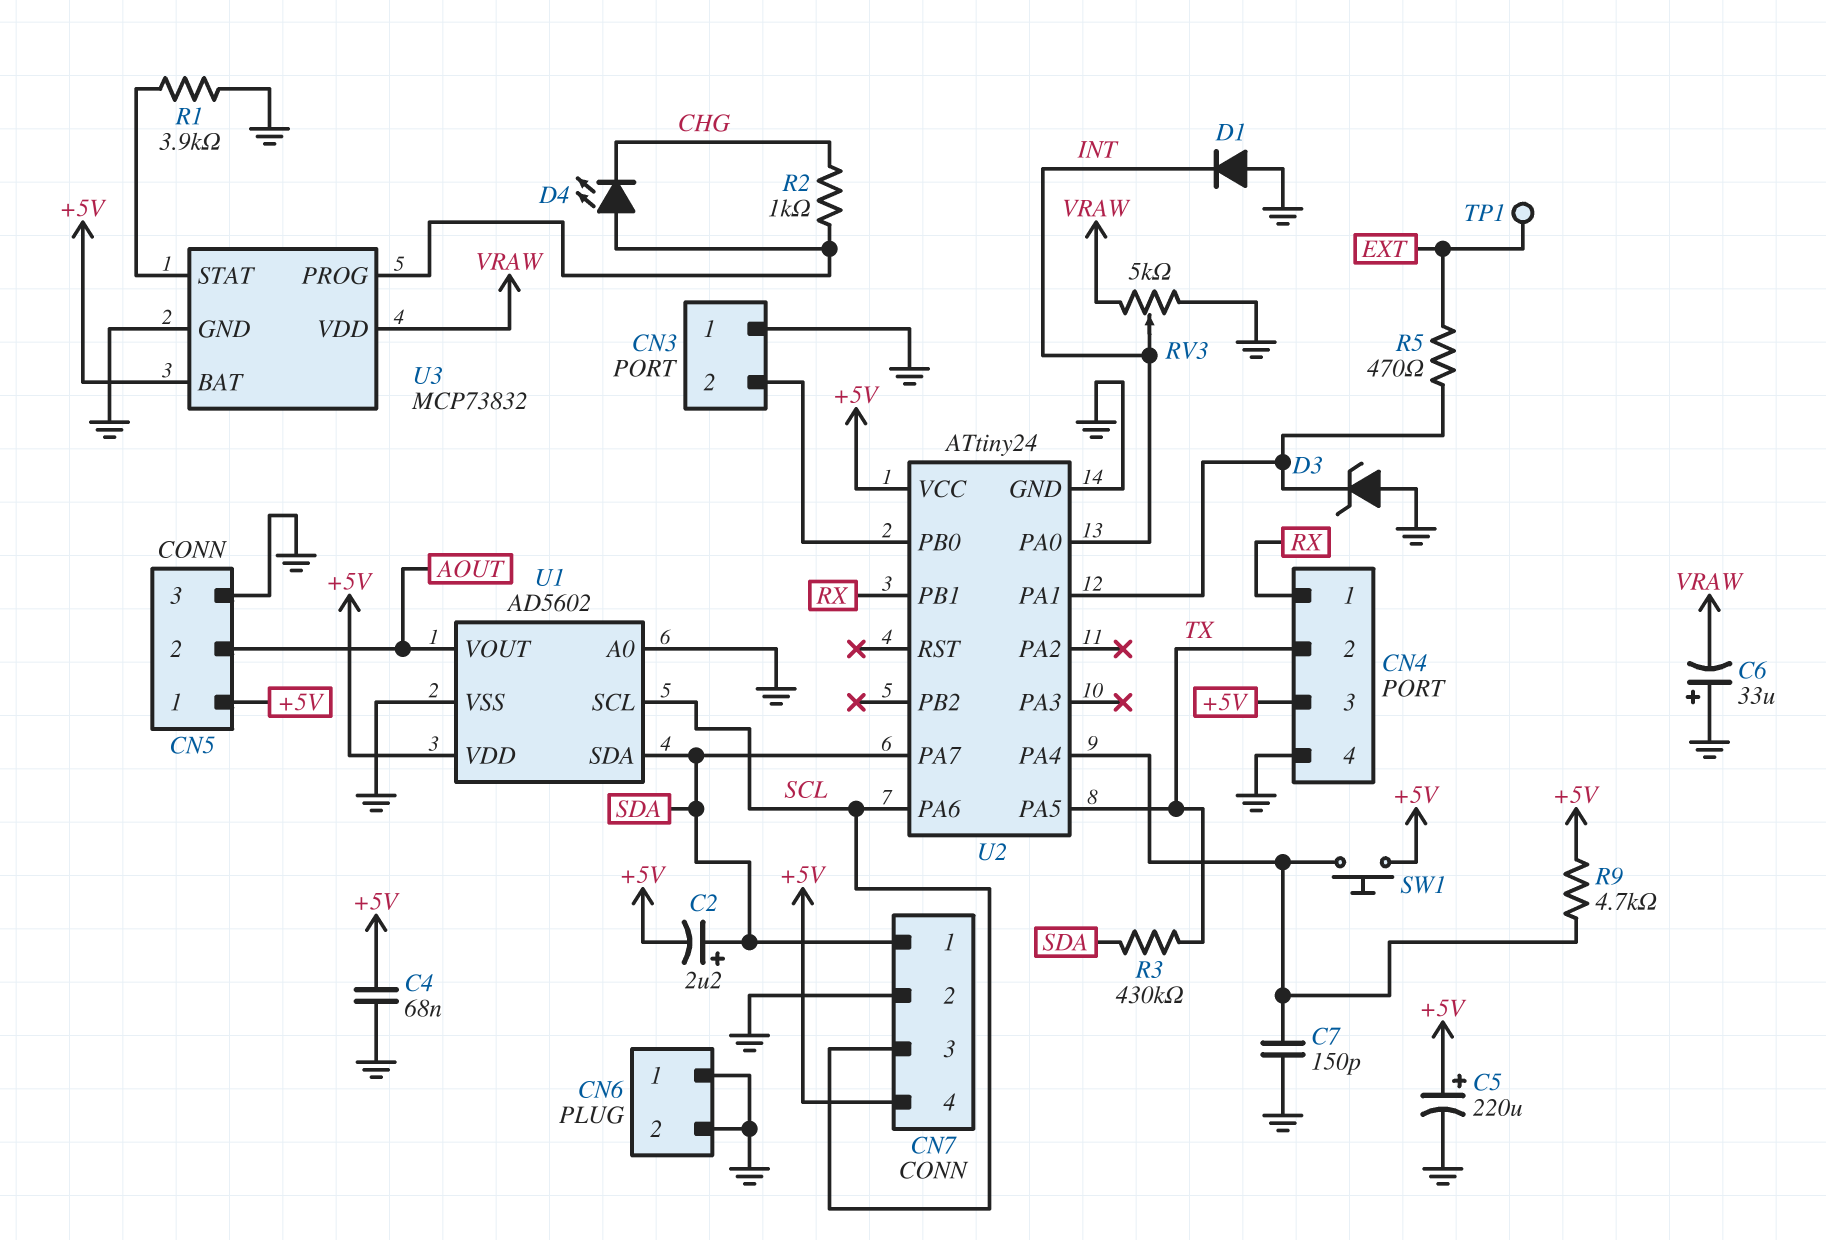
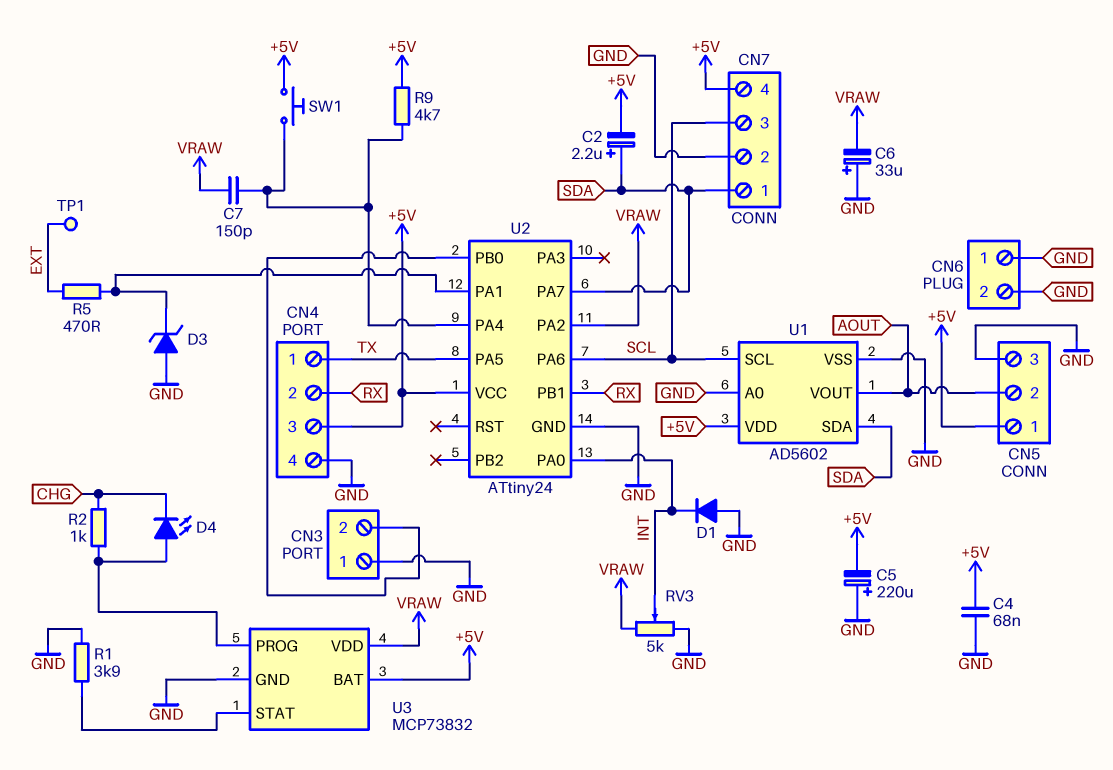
C5: 220uF (plus +5V, minus GND) -> 220uF (plus GND, minus +5V)
C7: 150pF (GND, U2/PA4) -> 150pF (U2/PA4, VRAW)
CN4 pin 1: RX -> TX
CN4 pin 2: TX -> RX
R3: 430k (SDA, TX) -> none
U2 pin PA2: none -> VRAW

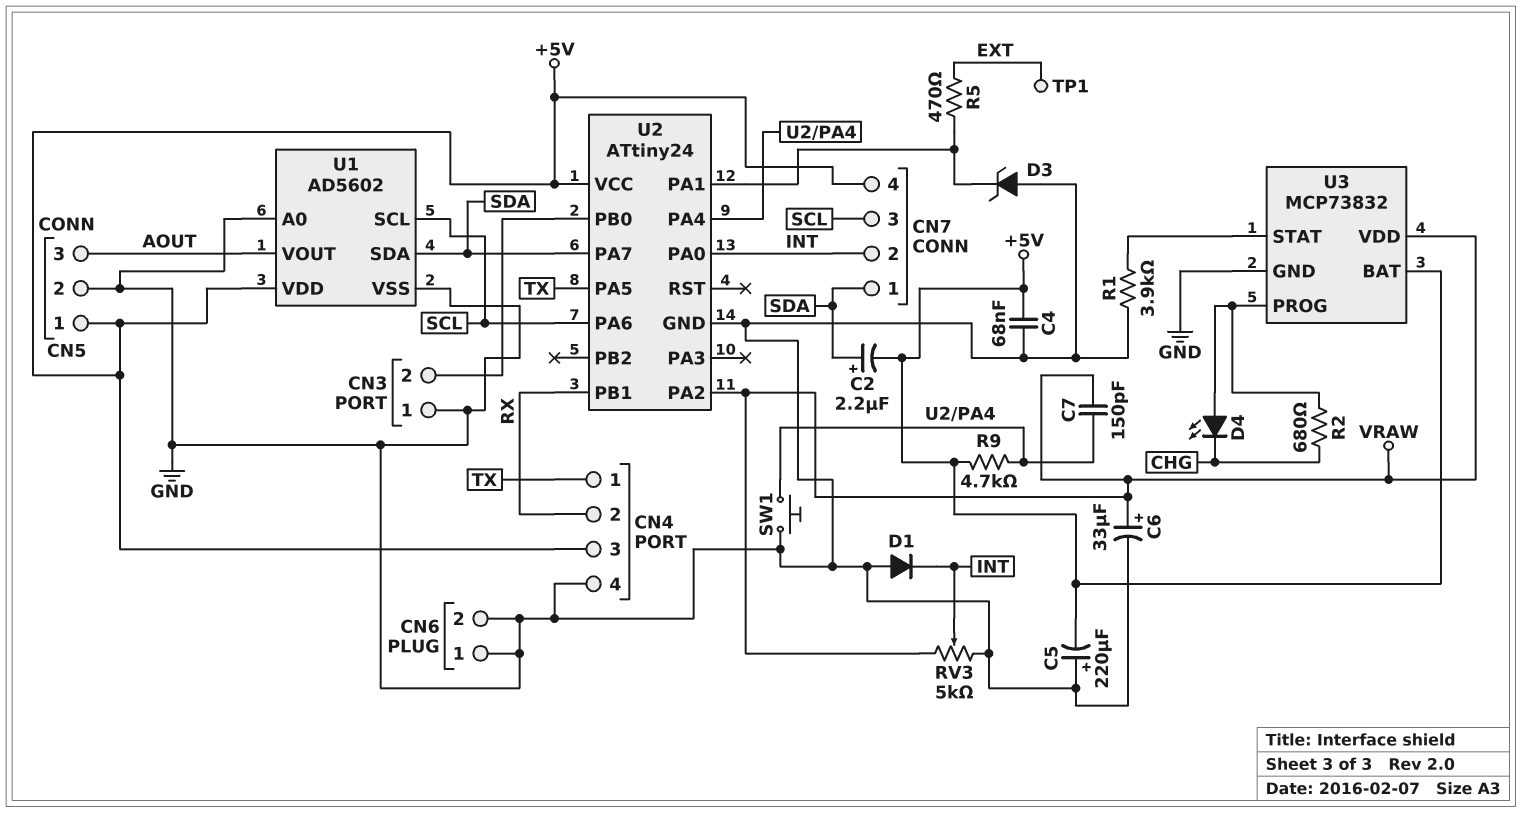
C6: 33uF (plus GND, minus VRAW) -> 33uF (plus VRAW, minus GND)
CN5 pin 2: AOUT -> GND
CN5 pin 3: GND -> AOUT
CN7 pin 2: GND -> INT
R2: 1k (CHG, U3/PROG) -> 680 (CHG, U3/PROG)
SW1: button (+5V, U2/PA4) -> button (GND, U2/PA4)

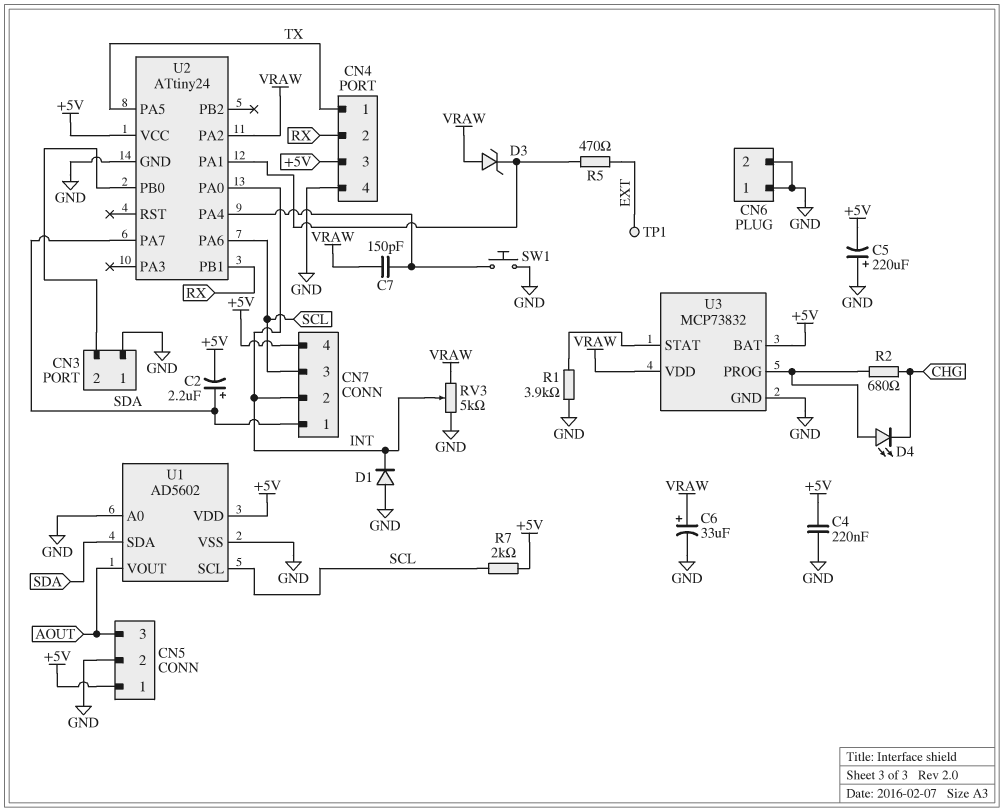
C4: 68nF (+5V, GND) -> 220nF (+5V, GND)
D3: zener (A GND, K U2/PA1) -> zener (A VRAW, K U2/PA1)
R7: none -> 2k (+5V, SCL)
R9: 4.7k (+5V, U2/PA4) -> none

